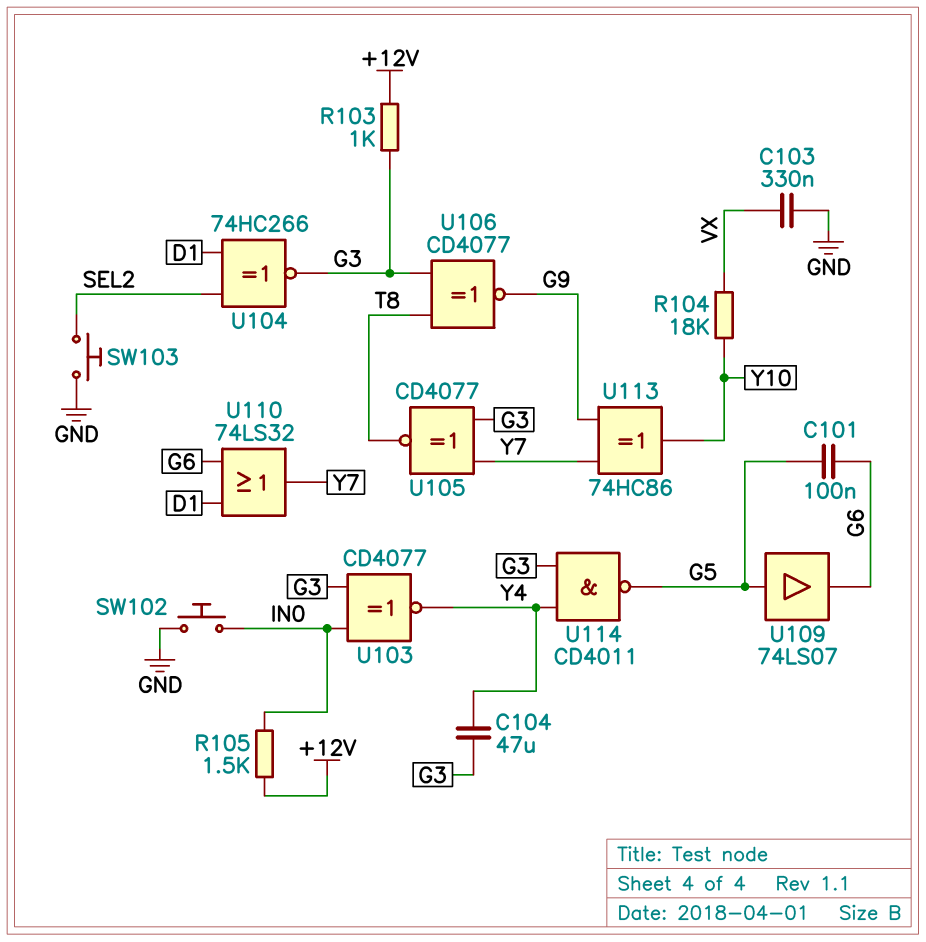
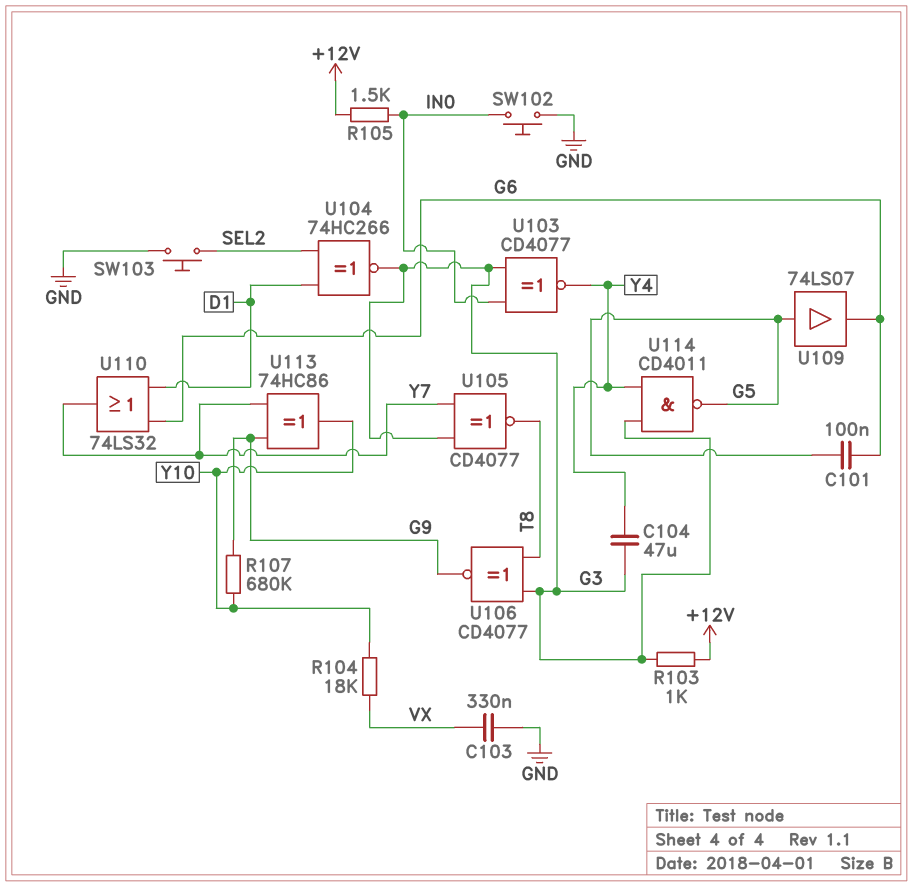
R107: none -> 680k (G9, Y10)

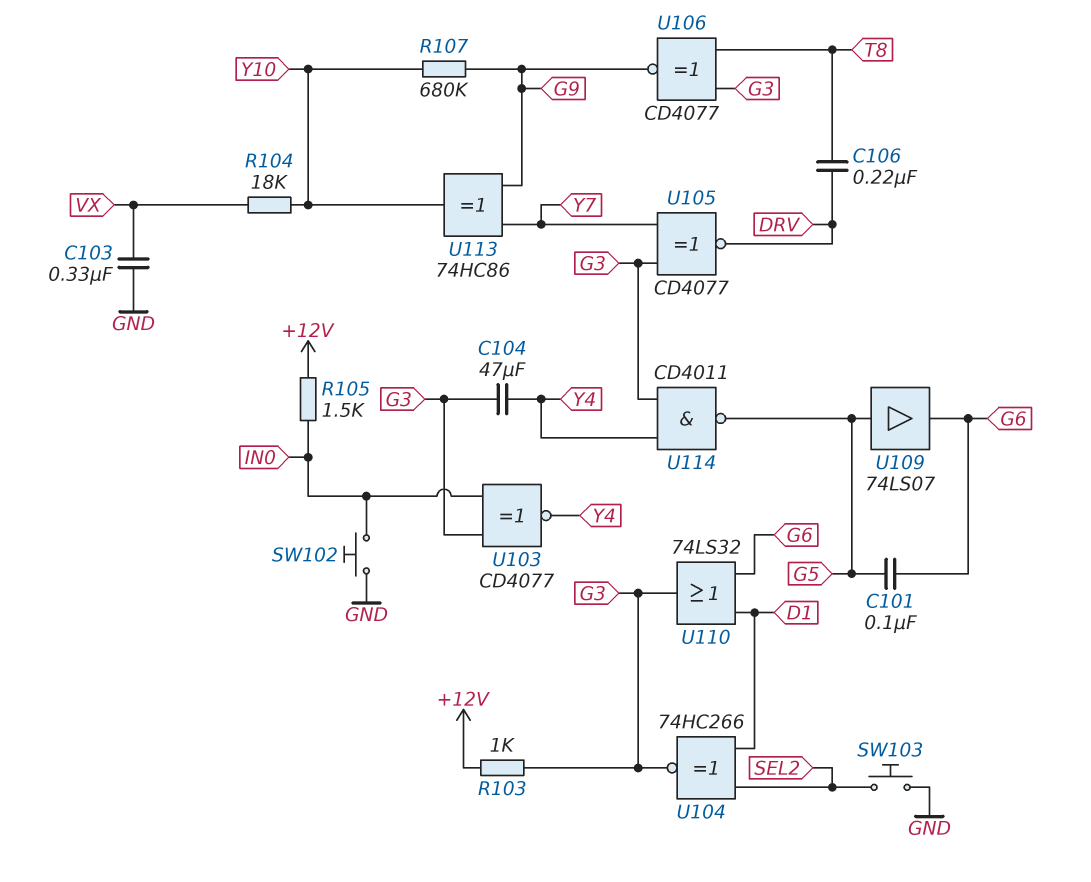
C106: none -> 220nF (DRV, T8)
U105: XNOR CD4077 (in G3, in Y7, out T8) -> XNOR CD4077 (in G3, in Y7, out DRV)
U110: OR 74LS32 (in D1, in G6, out Y7) -> OR 74LS32 (in D1, in G6, out G3)

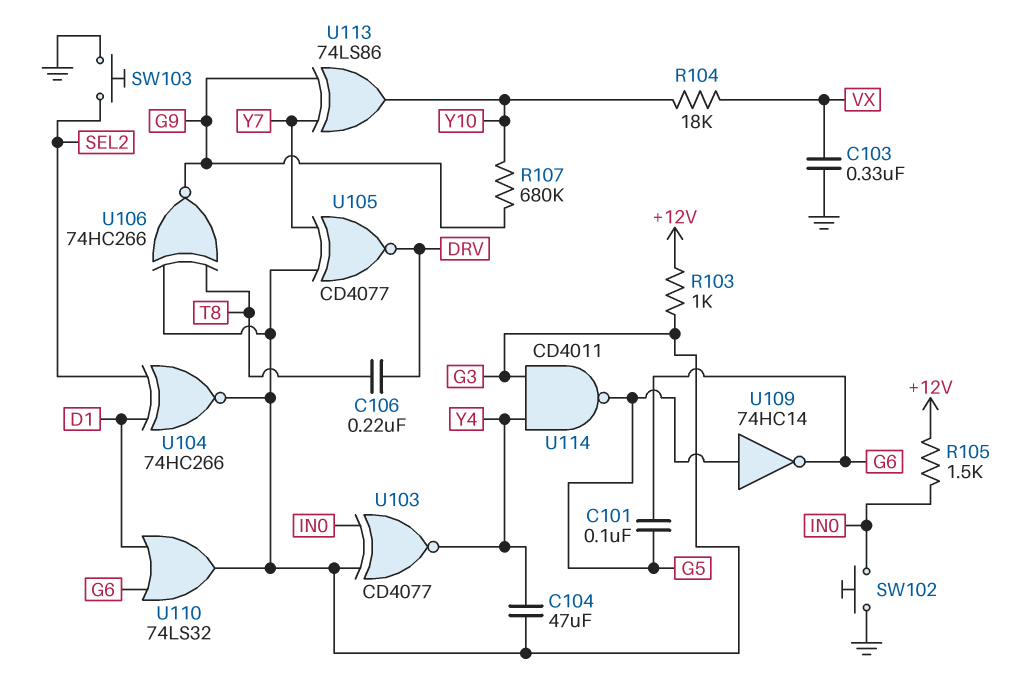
U106: XNOR CD4077 (in G3, in T8, out G9) -> XNOR 74HC266 (in G3, in T8, out G9)
U109: buffer 74LS07 (in G5, out G6) -> NOT 74HC14 (in G5, out G6)
U113: XOR 74HC86 (in G9, in Y7, out Y10) -> XOR 74LS86 (in G9, in Y7, out Y10)

